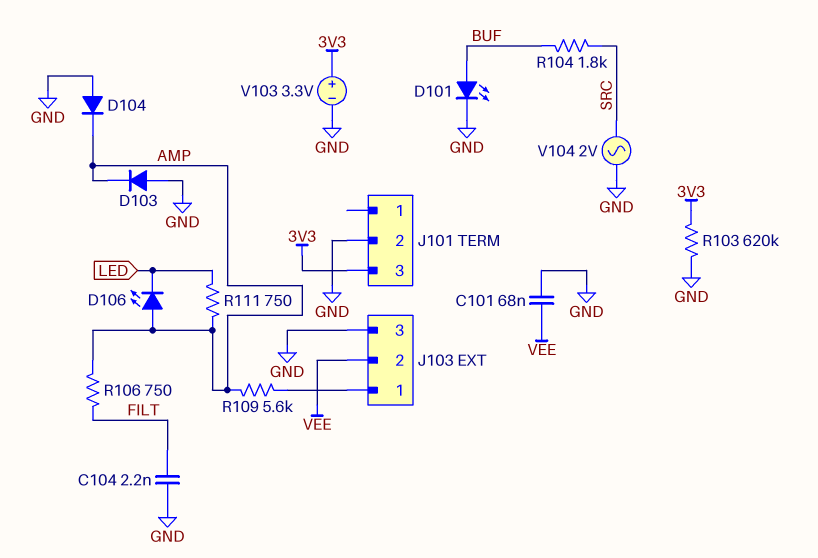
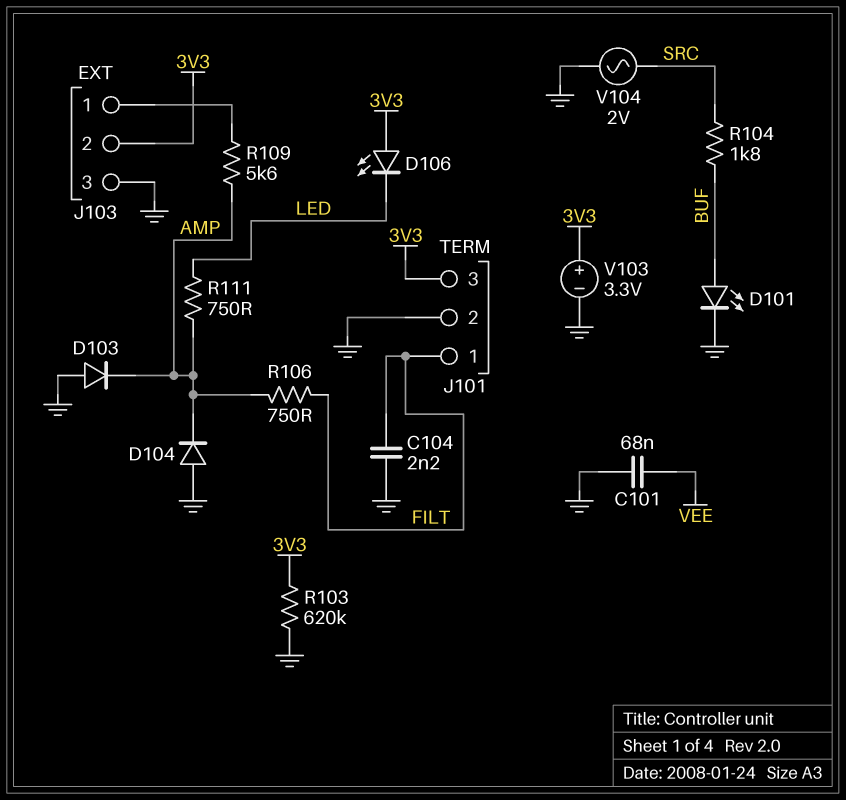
D106: LED (A AMP, K LED) -> LED (A 3V3, K LED)
J101 pin 1: none -> FILT
J103 pin 2: VEE -> 3V3

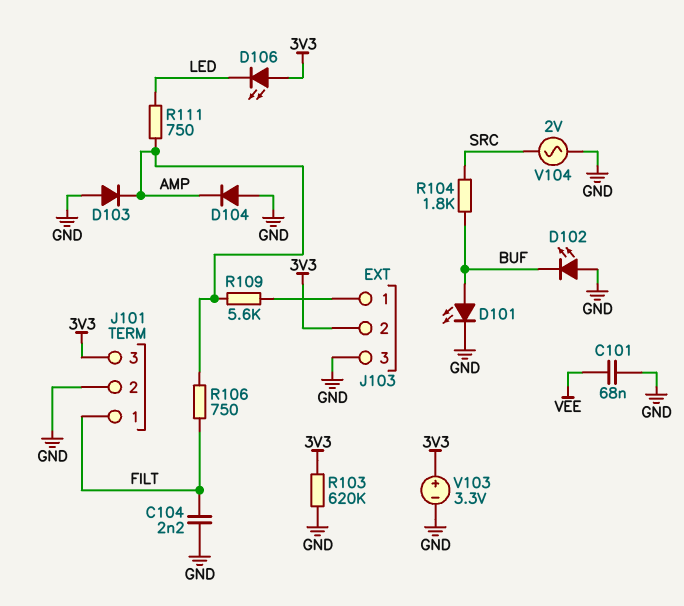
D102: none -> LED (A GND, K BUF)

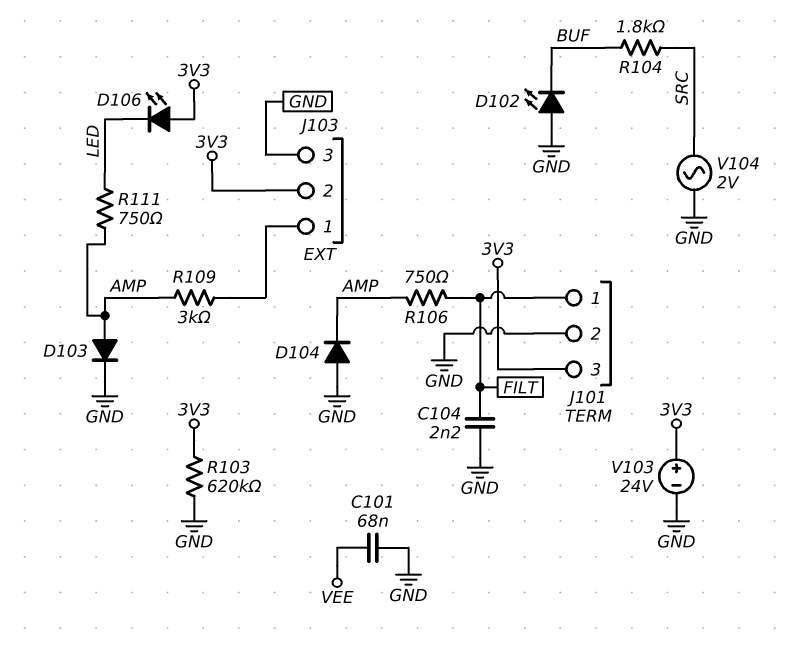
D101: LED (A BUF, K GND) -> none
D103: diode (A GND, K AMP) -> diode (A AMP, K GND)
R109: 5.6k (AMP, J103/1) -> 3k (AMP, J103/1)
V103: 3.3V (plus 3V3, minus GND) -> 24V (plus 3V3, minus GND)

